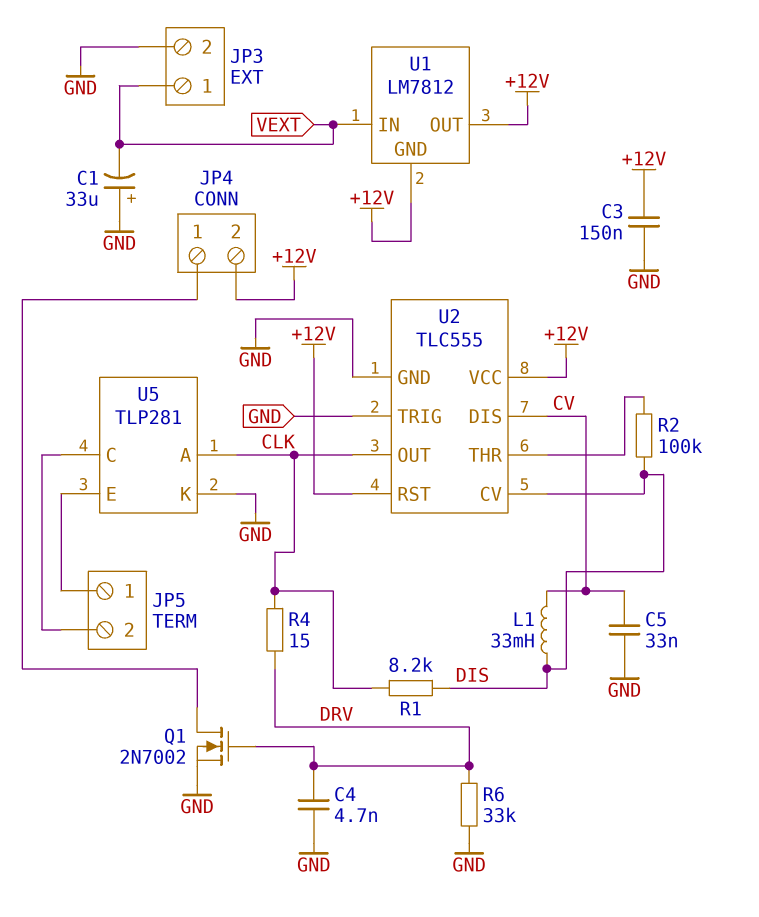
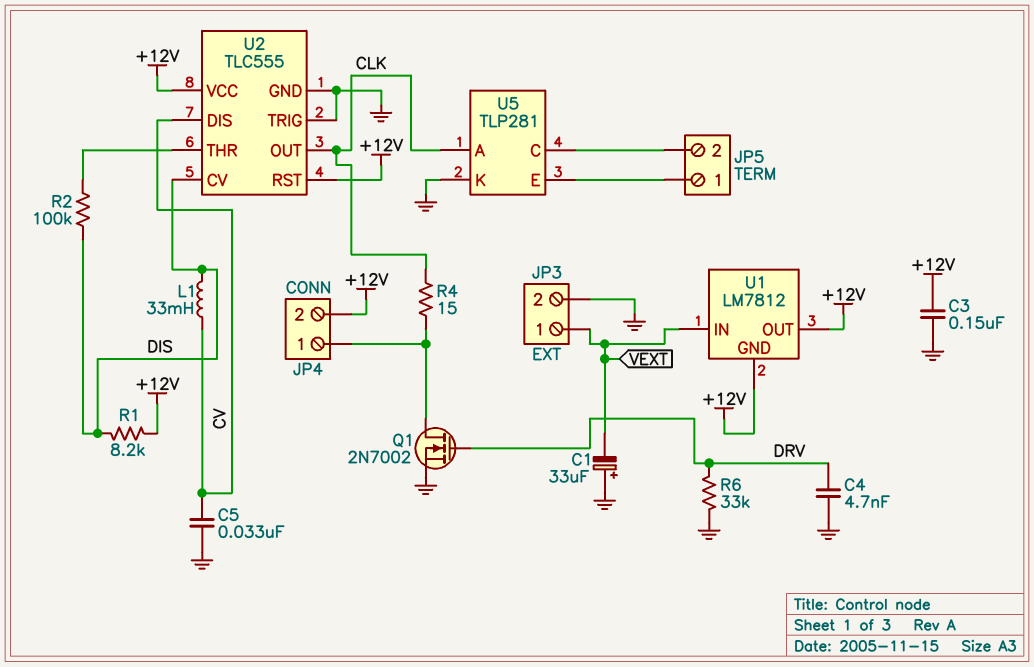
R1: 8.2k (CLK, DIS) -> 8.2k (+12V, DIS)
R4: 15 (CLK, DRV) -> 15 (CLK, JP4/1)

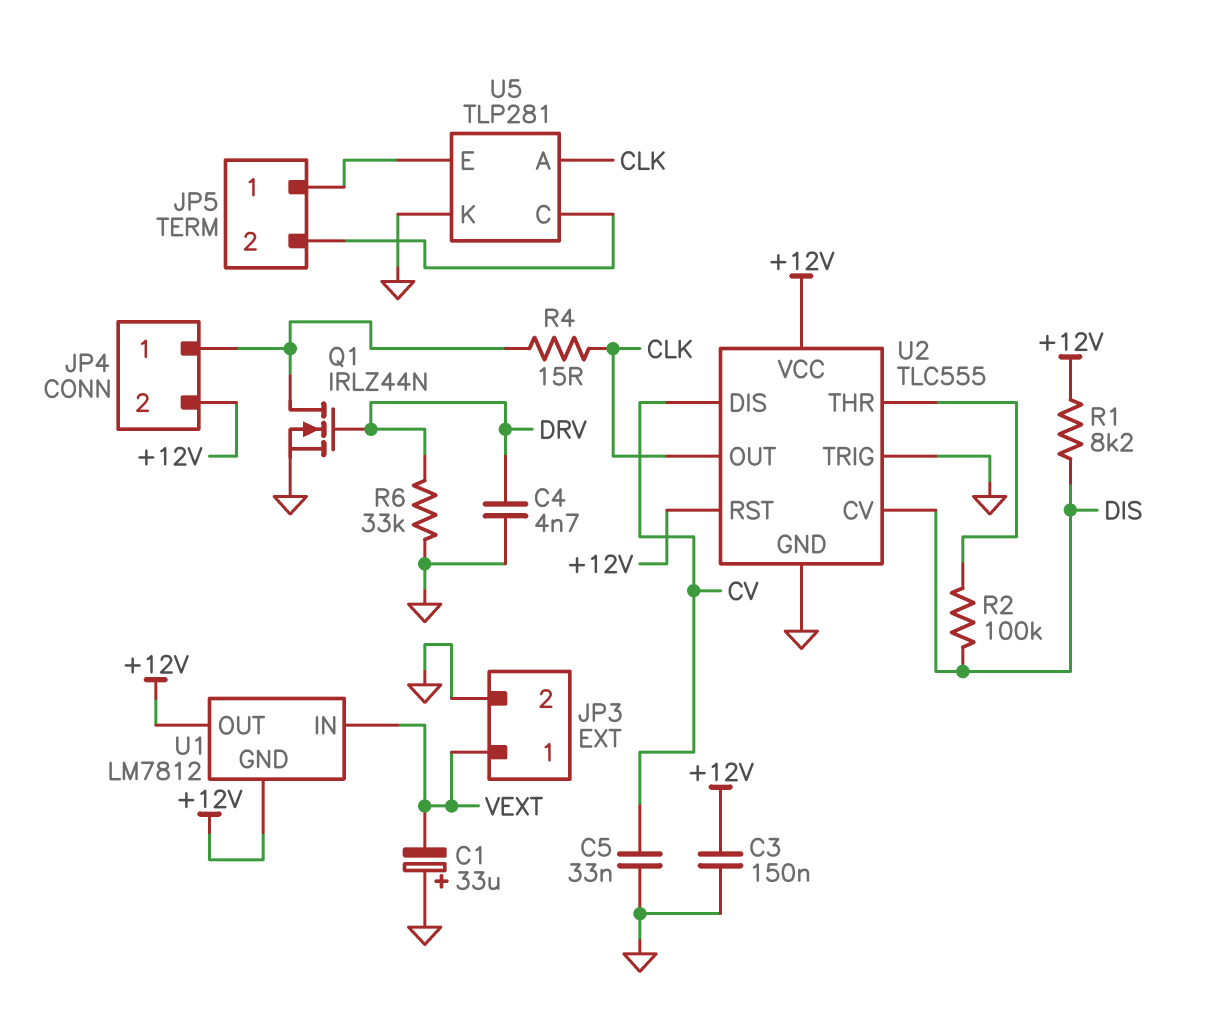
L1: 33mH (CV, DIS) -> none
Q1: NMOS 2N7002 (G DRV, D JP4/1, S GND) -> NMOS IRLZ44N (G DRV, D JP4/1, S GND)

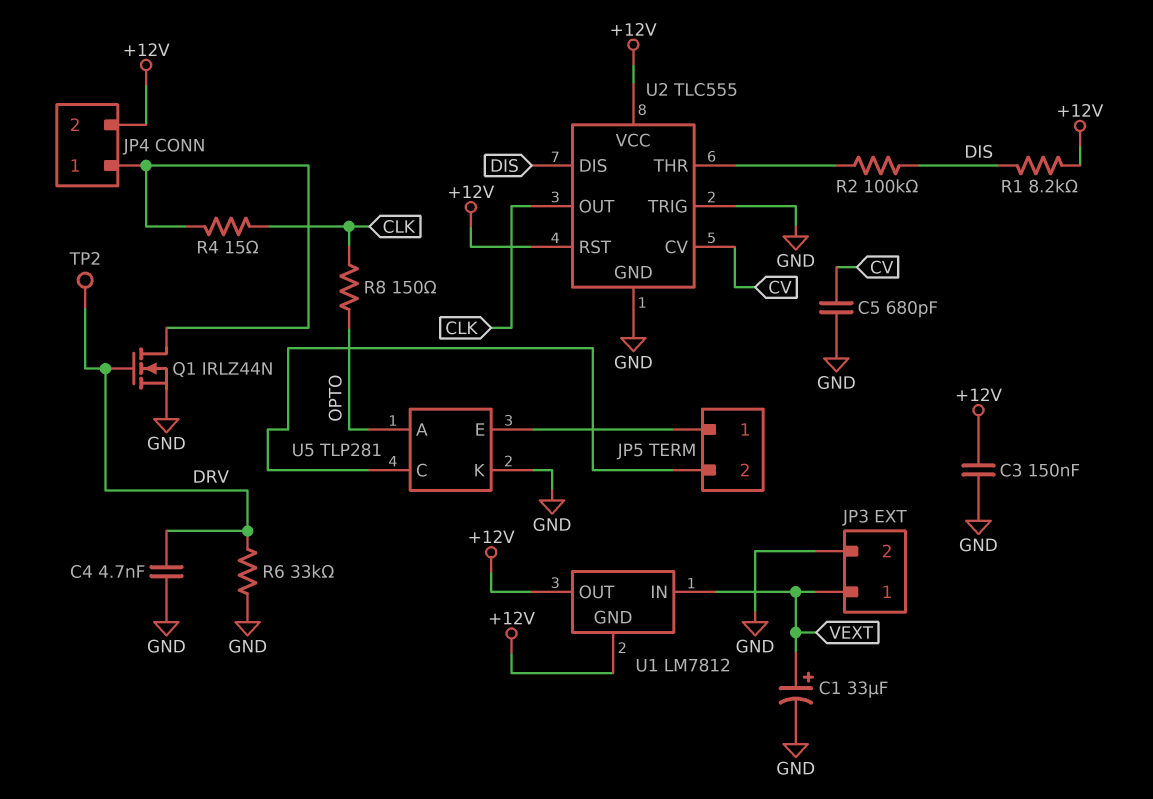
C1: 33uF (plus GND, minus VEXT) -> 33uF (plus VEXT, minus GND)
C5: 33nF (CV, GND) -> 680pF (CV, GND)
R8: none -> 150 (CLK, OPTO)
TP2: none -> test point (DRV)
U2 pin CV: DIS -> CV
U2 pin DIS: CV -> DIS
U5 pin A: CLK -> OPTO

